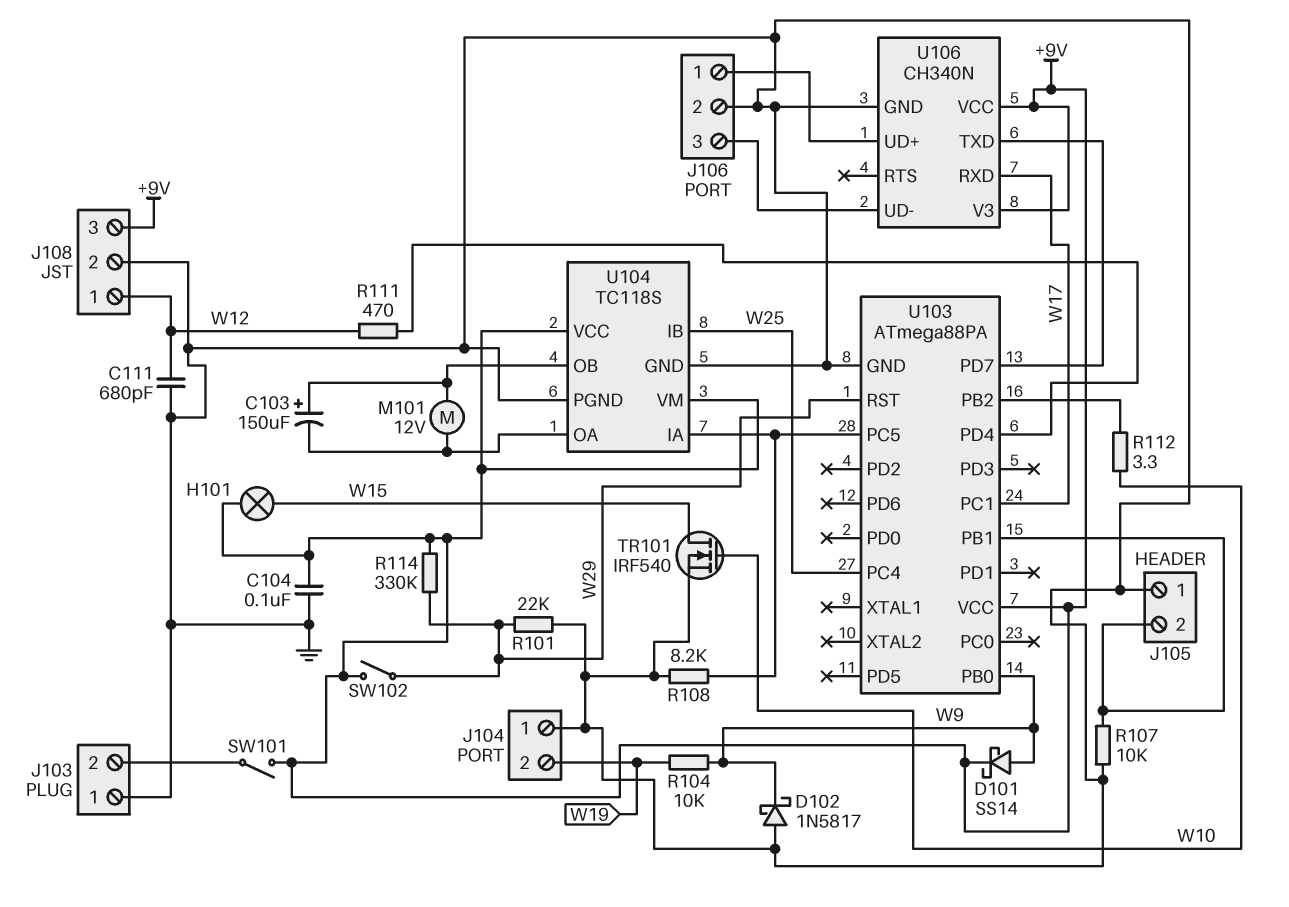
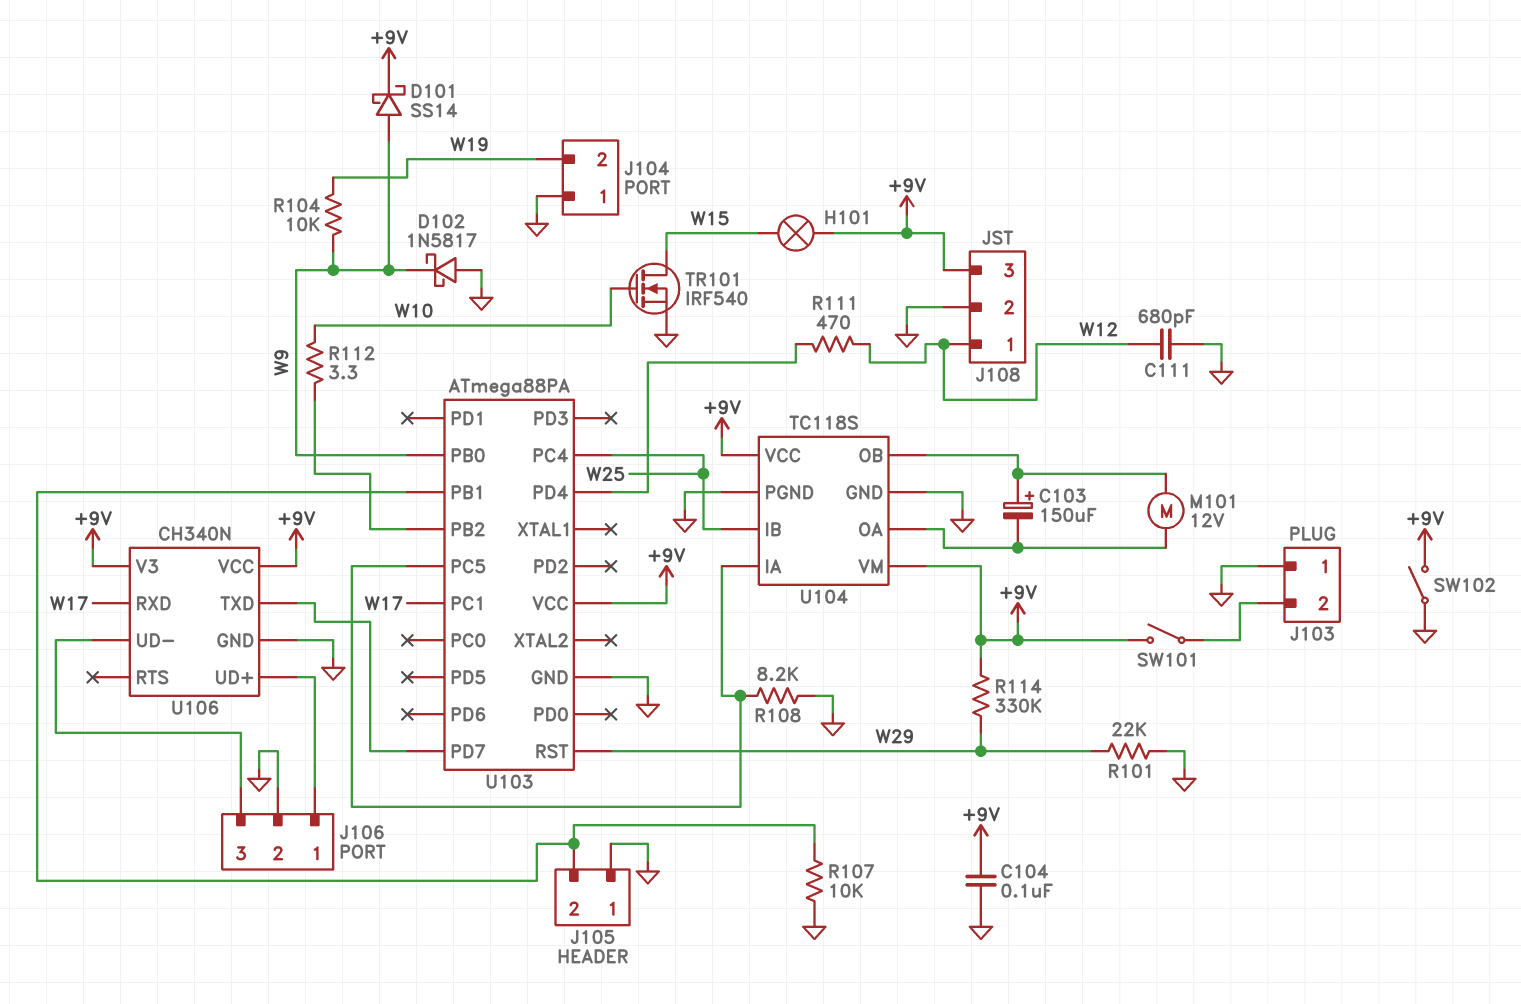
SW102: switch (+9V, W29) -> switch (+9V, GND)

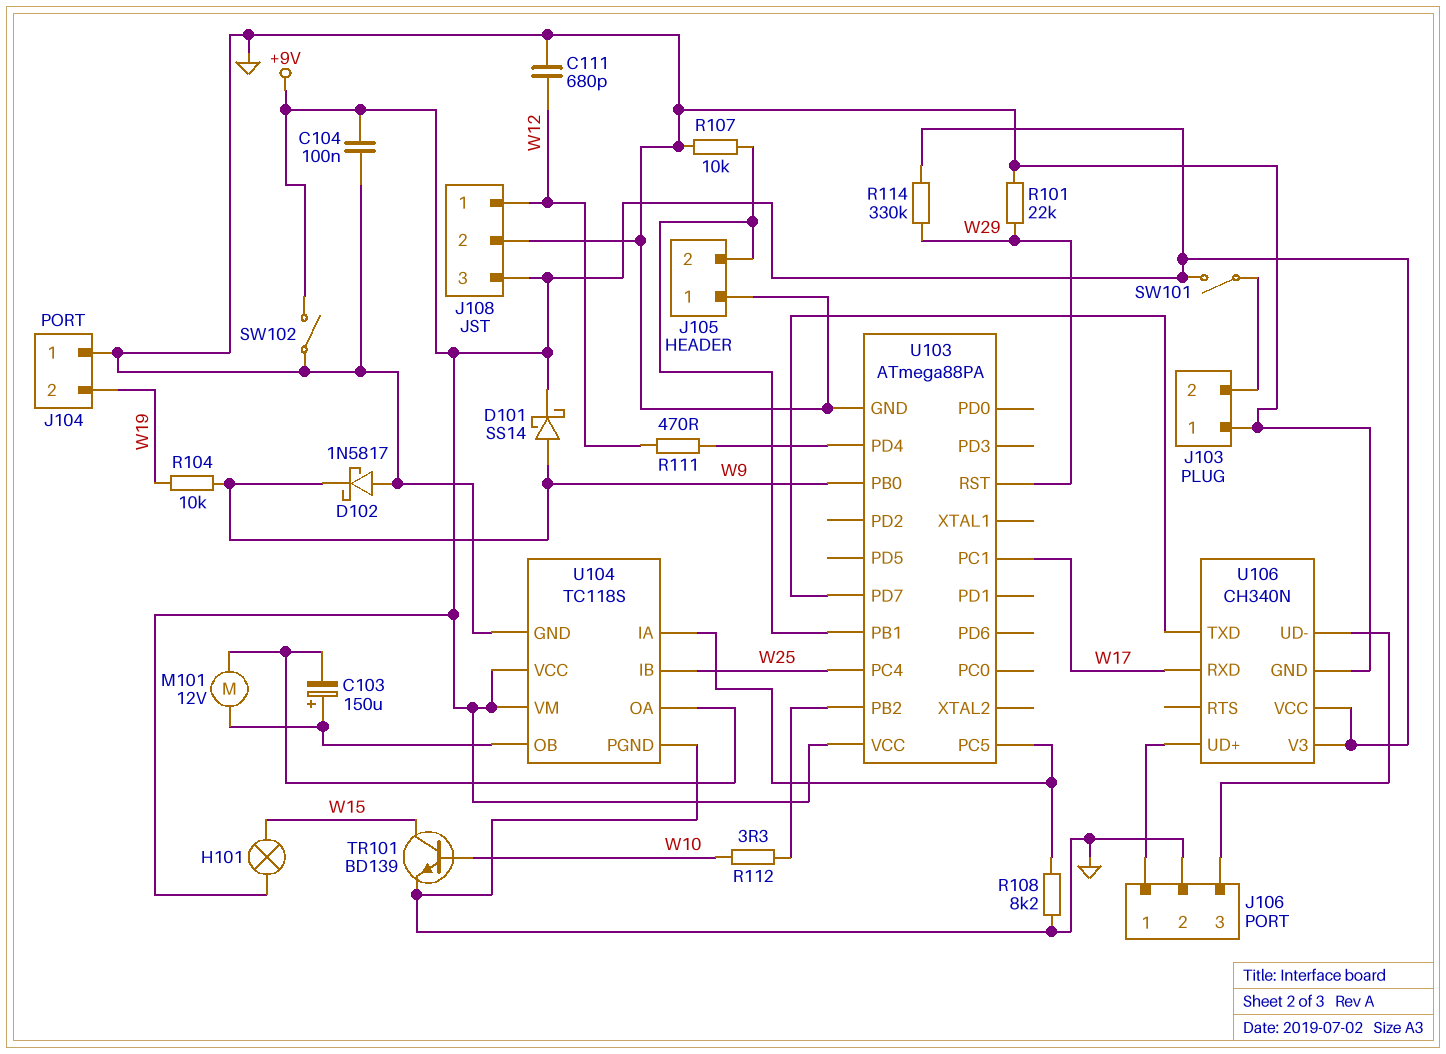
TR101: NMOS IRF540 (G W10, D W15, S GND) -> NPN BD139 (B W10, C W15, E GND)

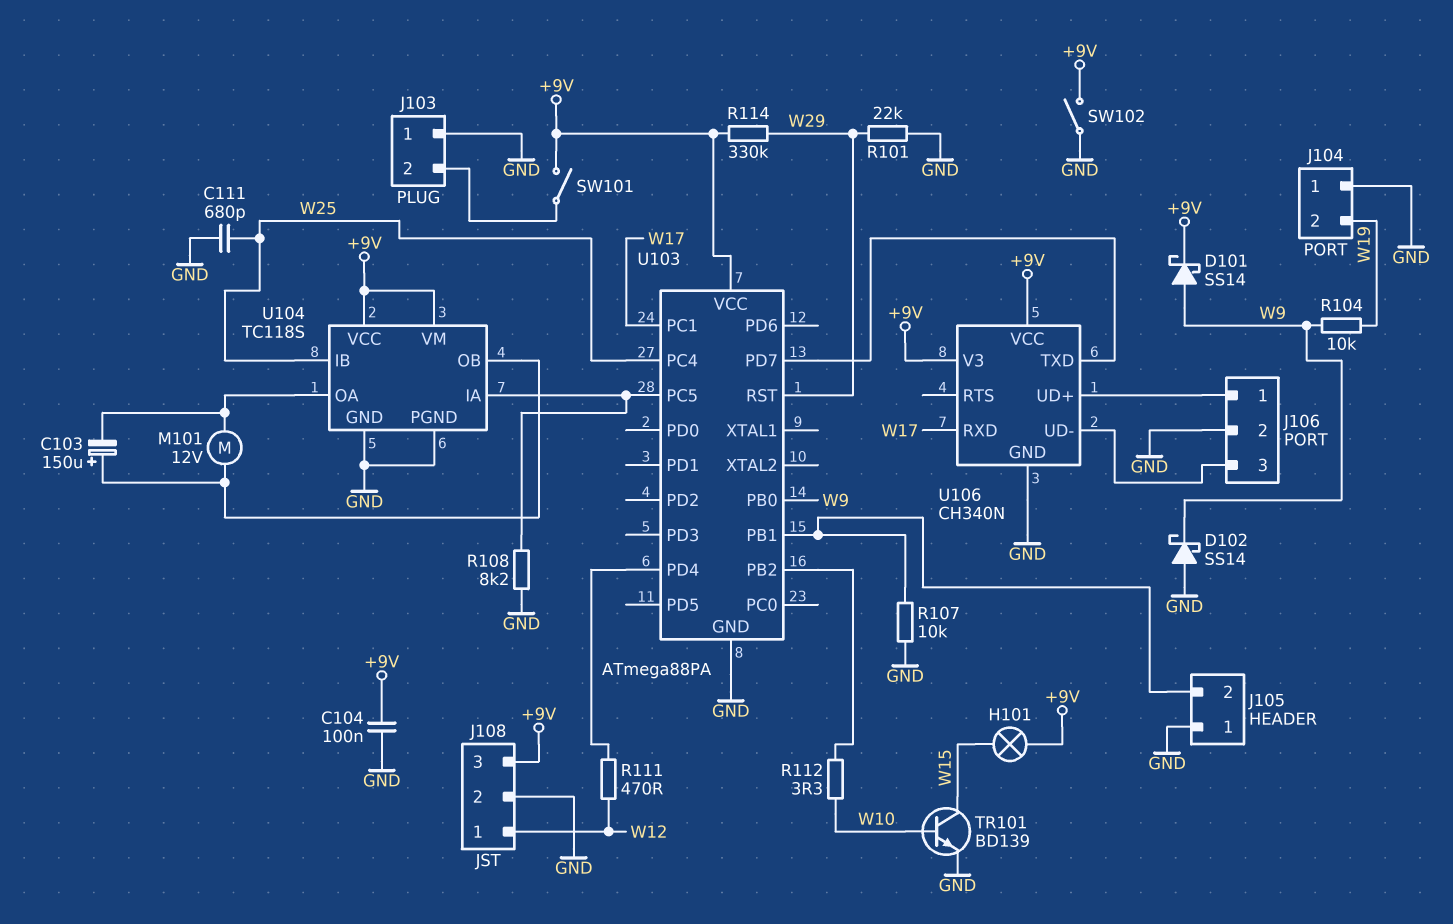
C111: 680pF (GND, W12) -> 680pF (GND, W25)
D102: schottky 1N5817 (A GND, K W9) -> schottky SS14 (A GND, K W9)

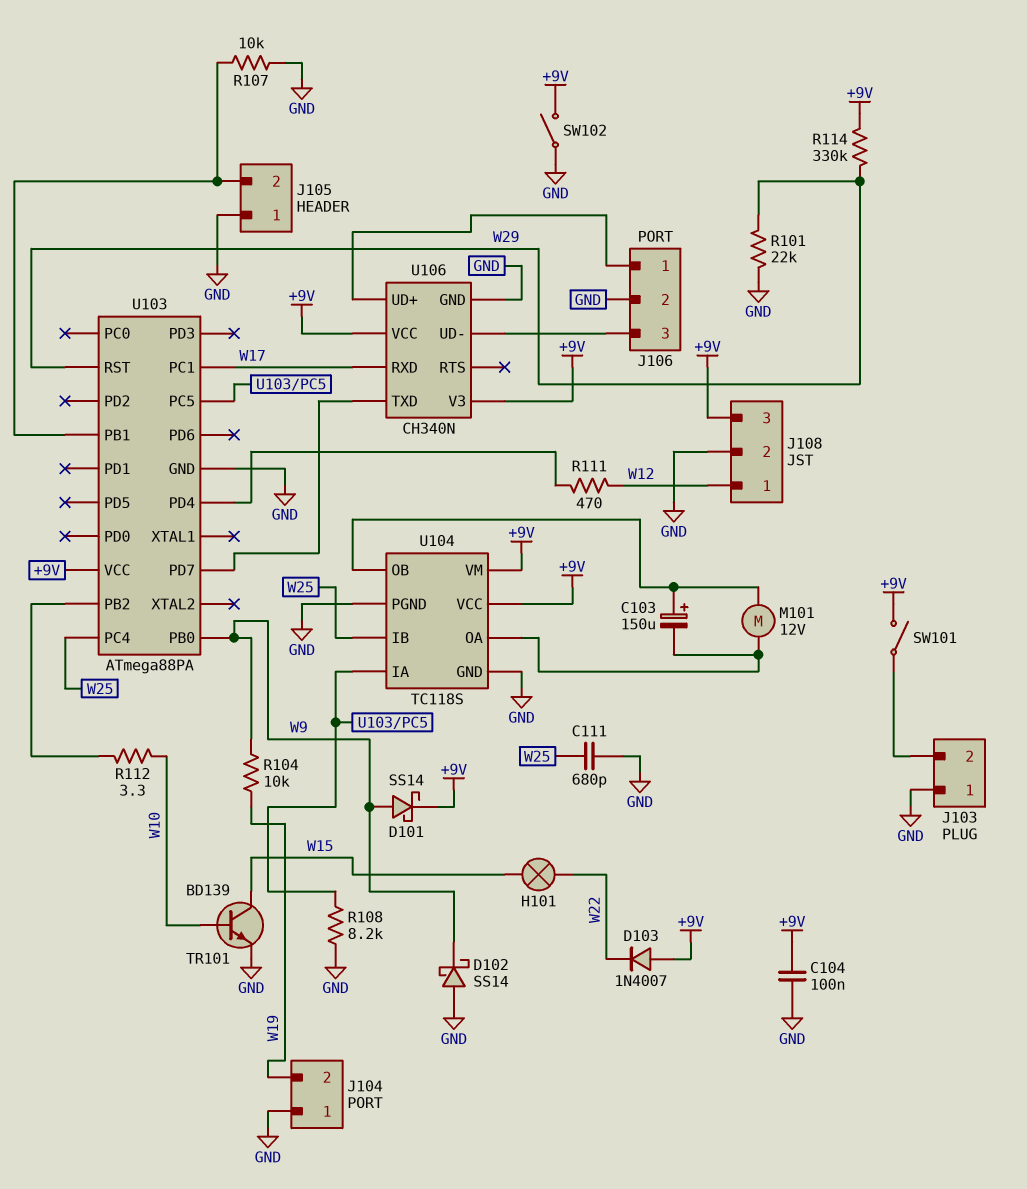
D103: none -> diode 1N4007 (A +9V, K W22)
H101: lamp (+9V, W15) -> lamp (W15, W22)

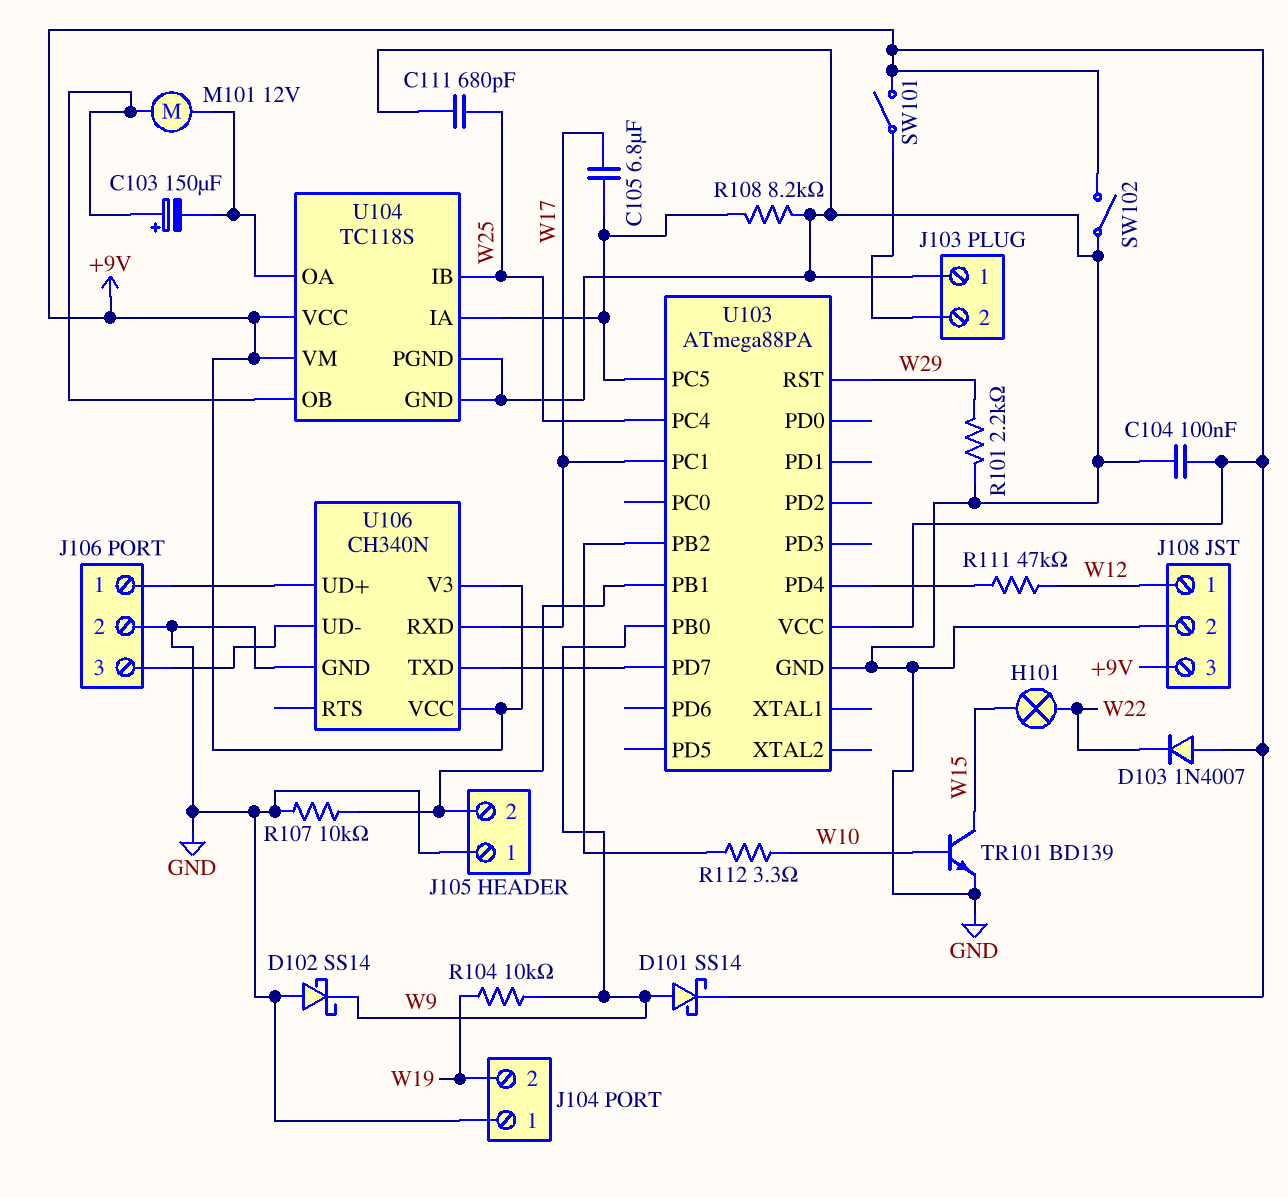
C105: none -> 6.8uF (U103/PC5, W17)
R101: 22k (GND, W29) -> 2.2k (GND, W29)
R111: 470 (U103/PD4, W12) -> 47k (U103/PD4, W12)
R114: 330k (+9V, W29) -> none

